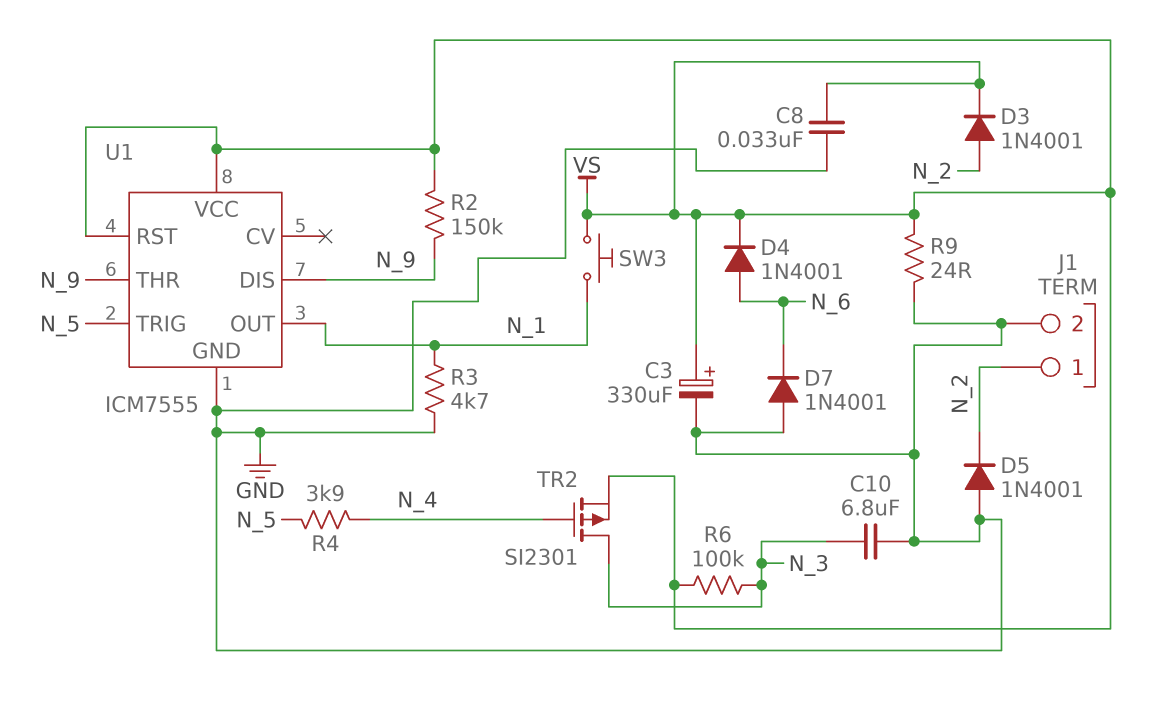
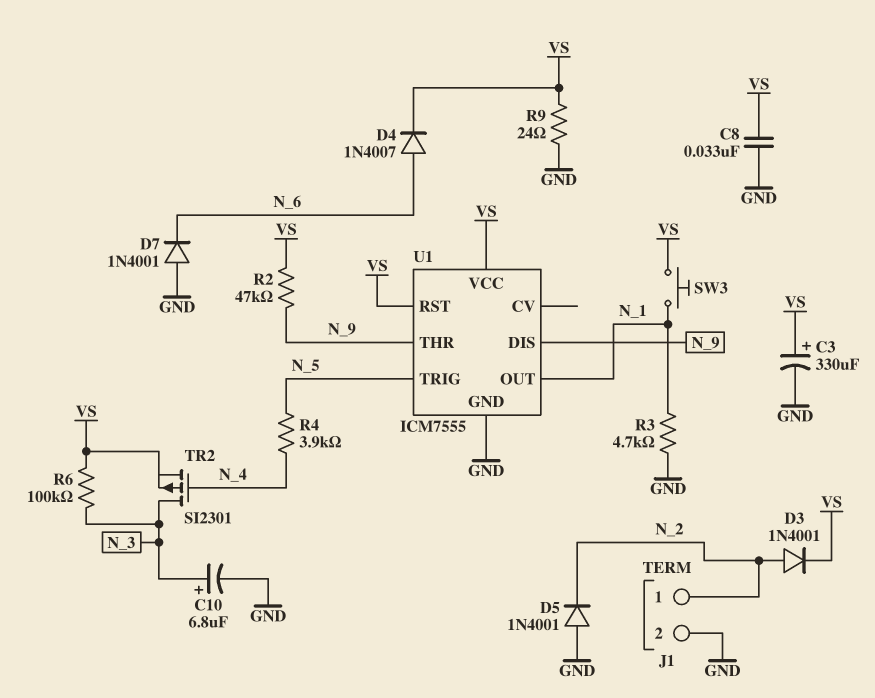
C10: 6.8uF (GND, N_3) -> 6.8uF (plus N_3, minus GND)
D4: diode 1N4001 (A N_6, K VS) -> diode 1N4007 (A N_6, K VS)
R2: 150k (N_9, VS) -> 47k (N_9, VS)

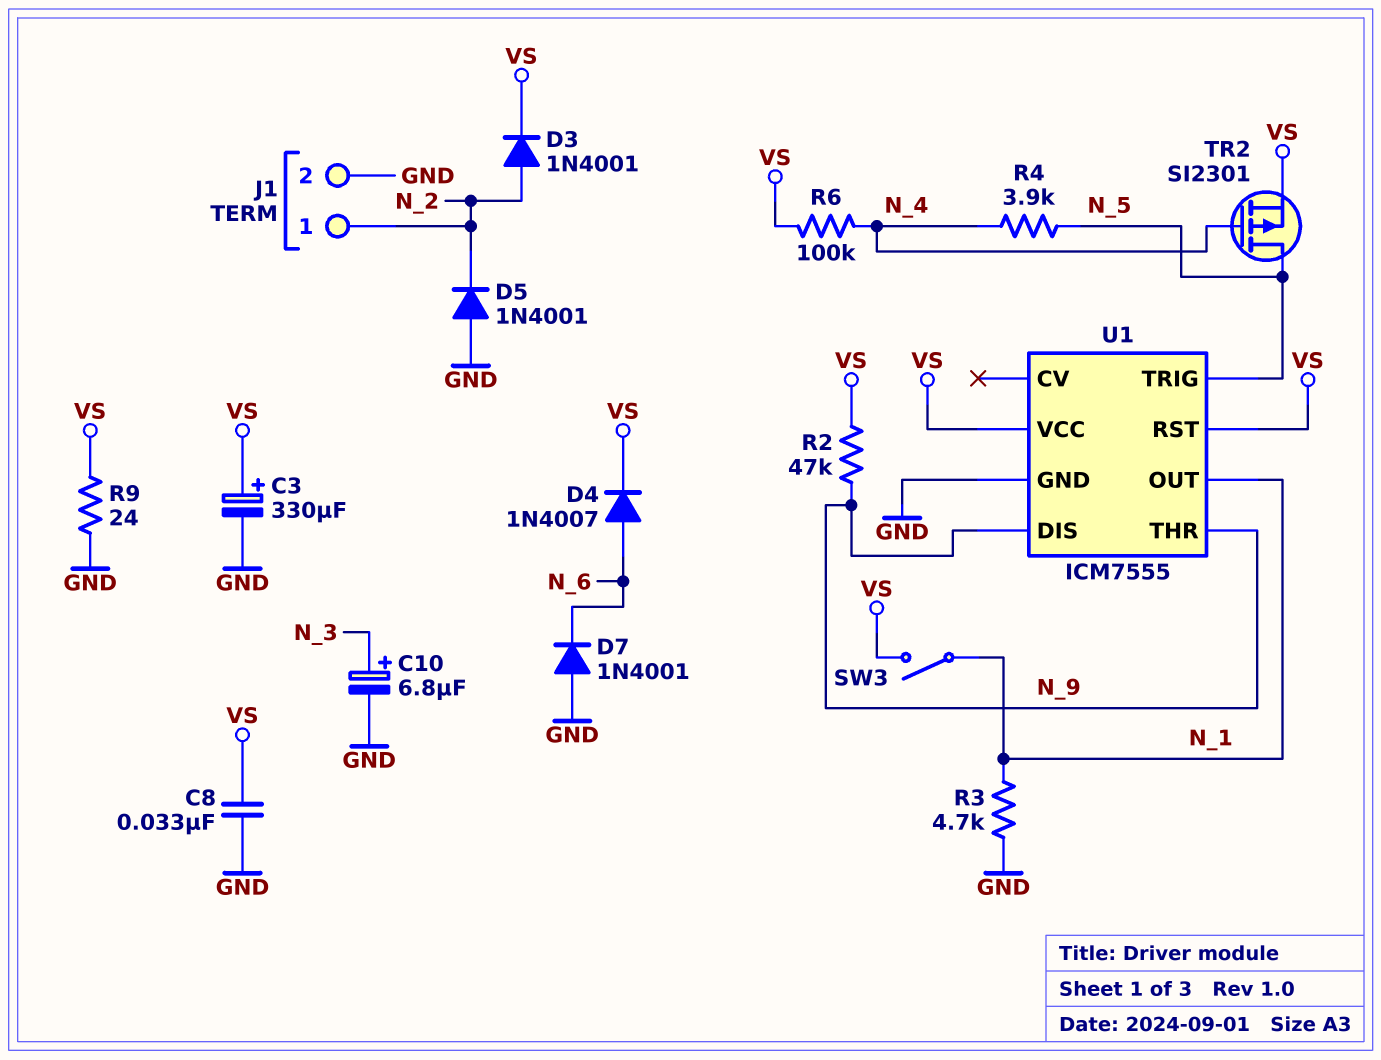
R6: 100k (N_3, VS) -> 100k (N_4, VS)
SW3: button (N_1, VS) -> switch (N_1, VS)
TR2: PMOS SI2301 (G N_4, D N_3, S VS) -> PMOS SI2301 (G N_4, D N_5, S VS)

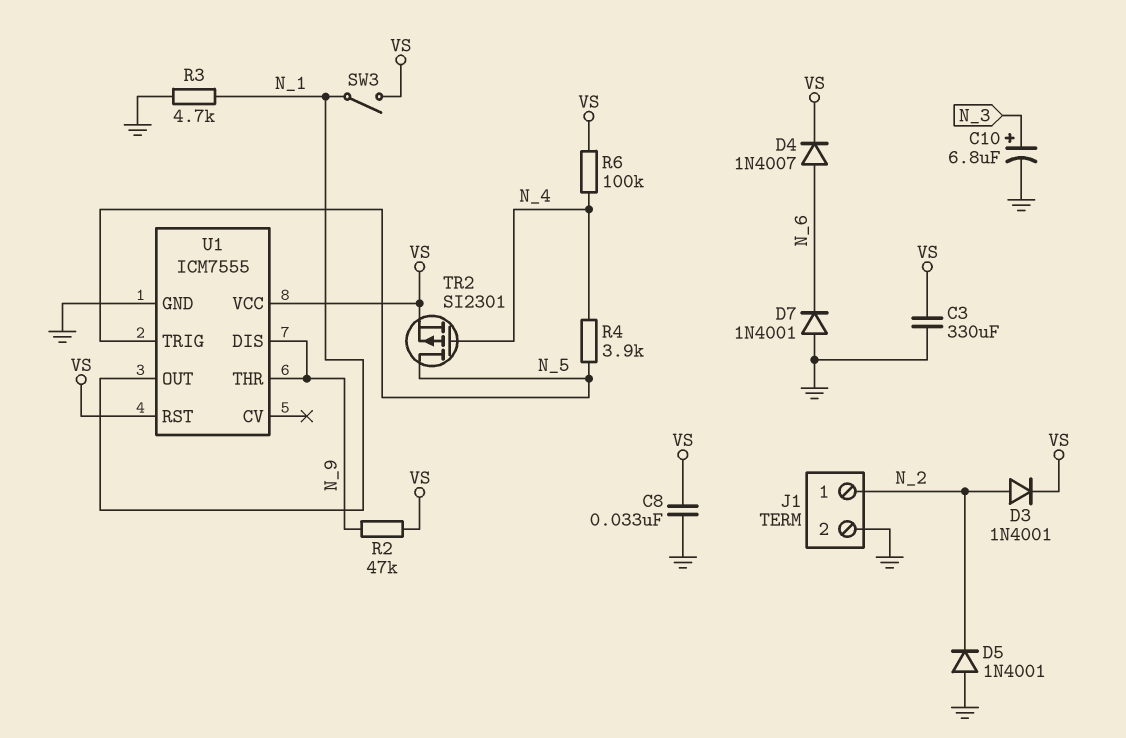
C3: 330uF (plus VS, minus GND) -> 330uF (GND, VS)
R9: 24 (GND, VS) -> none

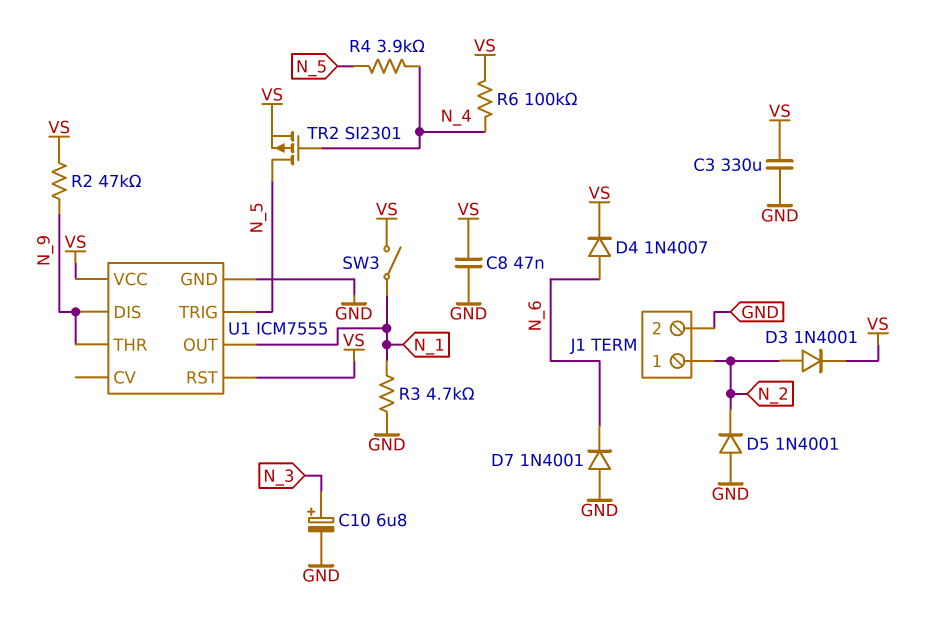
C8: 33nF (GND, VS) -> 47nF (GND, VS)

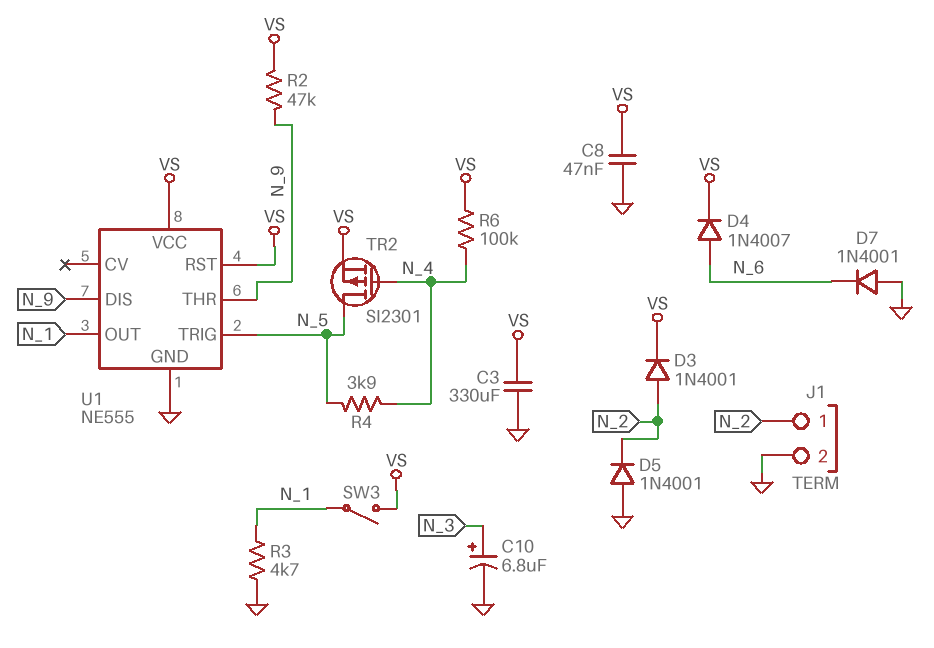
U1: ICM7555 -> NE555

